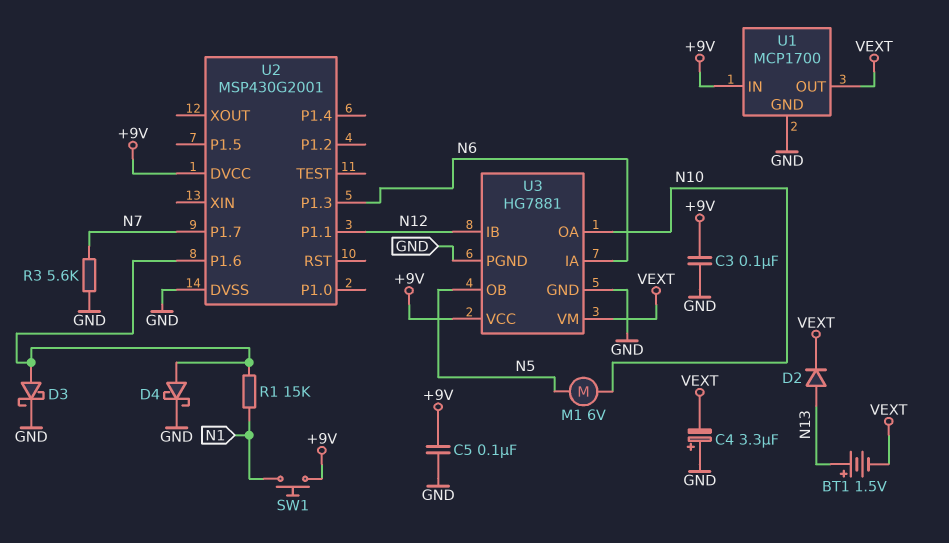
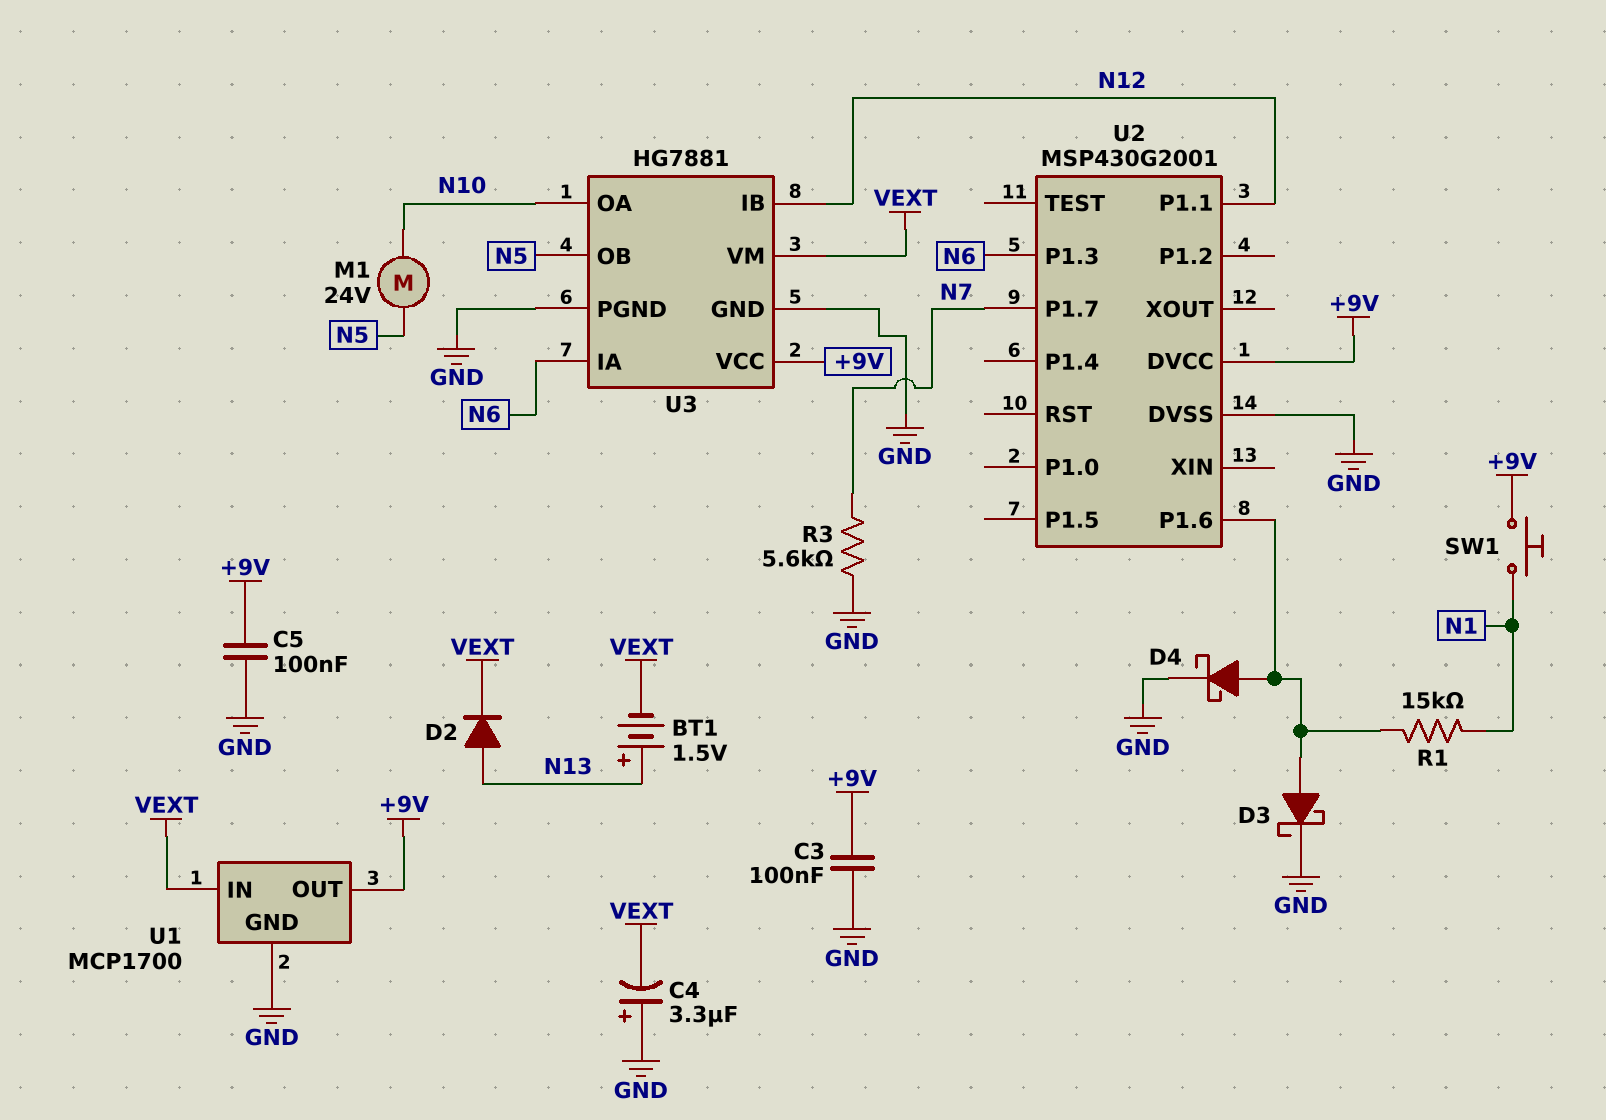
M1: motor 6V (N5, N10) -> motor 24V (N5, N10)
U1 pin IN: +9V -> VEXT
U1 pin OUT: VEXT -> +9V

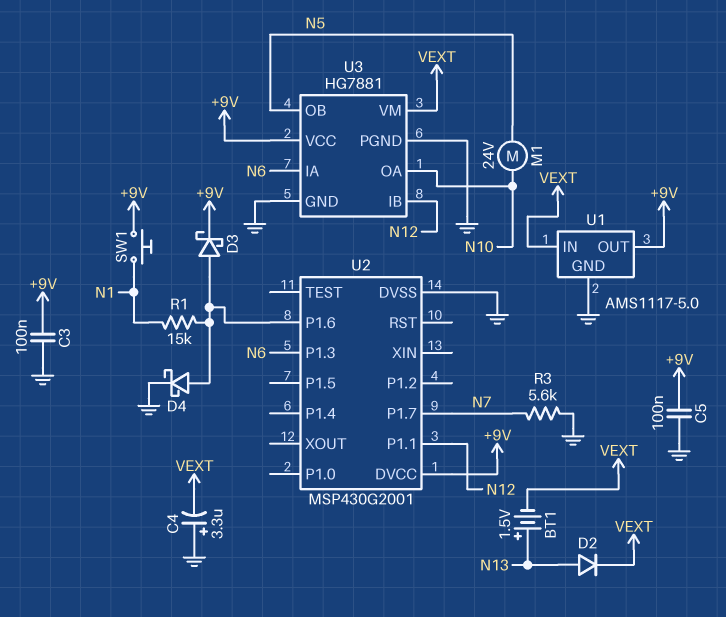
D3: schottky (A U2/P1.6, K GND) -> schottky (A U2/P1.6, K +9V)
U1: MCP1700 -> AMS1117-5.0

